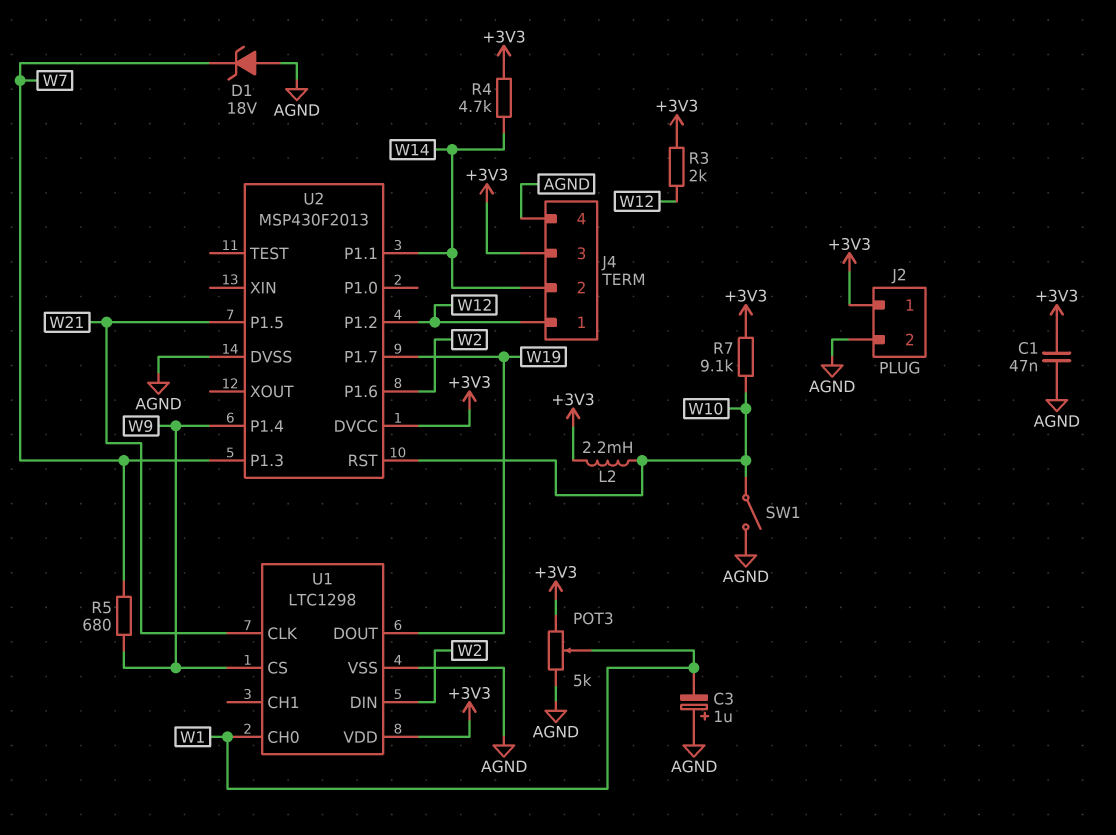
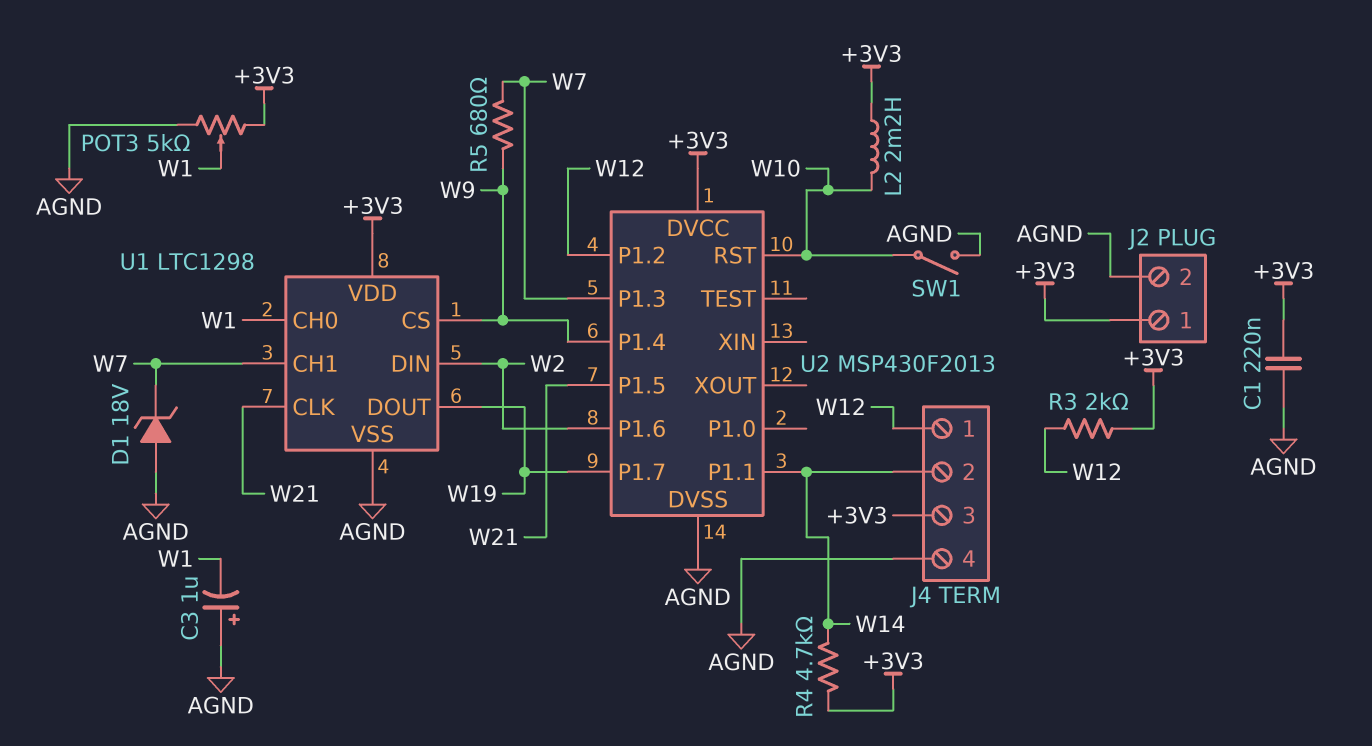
C1: 47nF (+3V3, AGND) -> 220nF (+3V3, AGND)
R7: 9.1k (+3V3, W10) -> none
U1 pin CH1: none -> W7

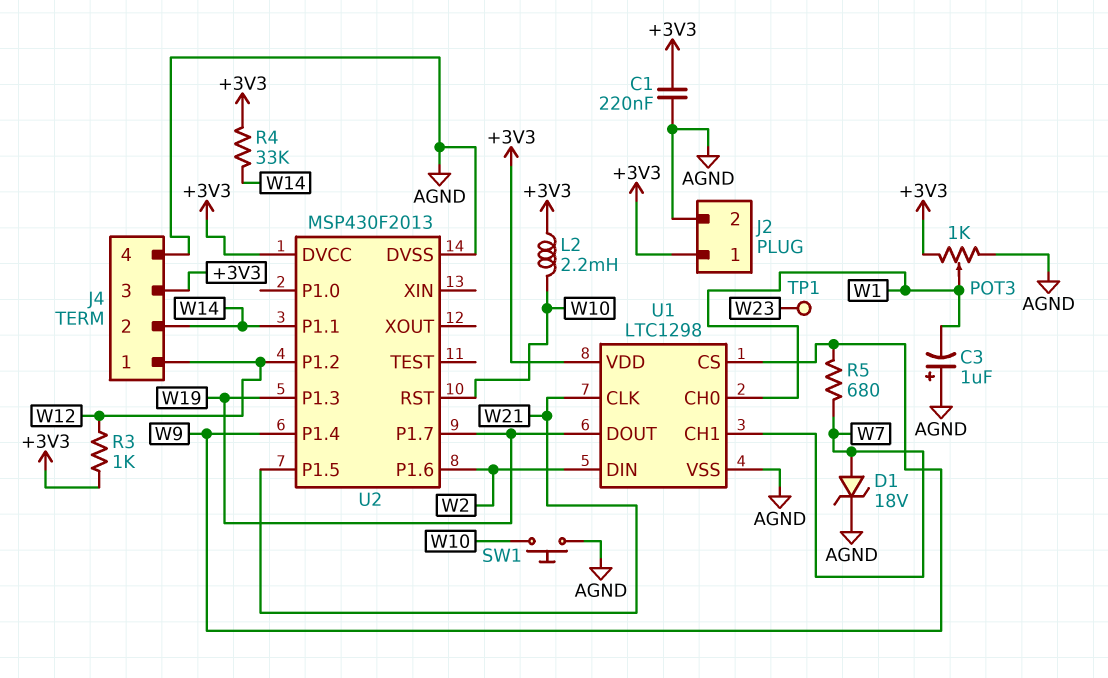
D1: zener 18V (A AGND, K W7) -> zener 18V (A W7, K AGND)
POT3: 5k (+3V3, AGND, wiper W1) -> 1k (+3V3, AGND, wiper W1)
R3: 2k (+3V3, W12) -> 1k (+3V3, W12)
R4: 4.7k (+3V3, W14) -> 33k (+3V3, W14)
SW1: switch (AGND, W10) -> button (AGND, W10)
TP1: none -> test point (W23)
U2 pin P1.3: W7 -> W19

